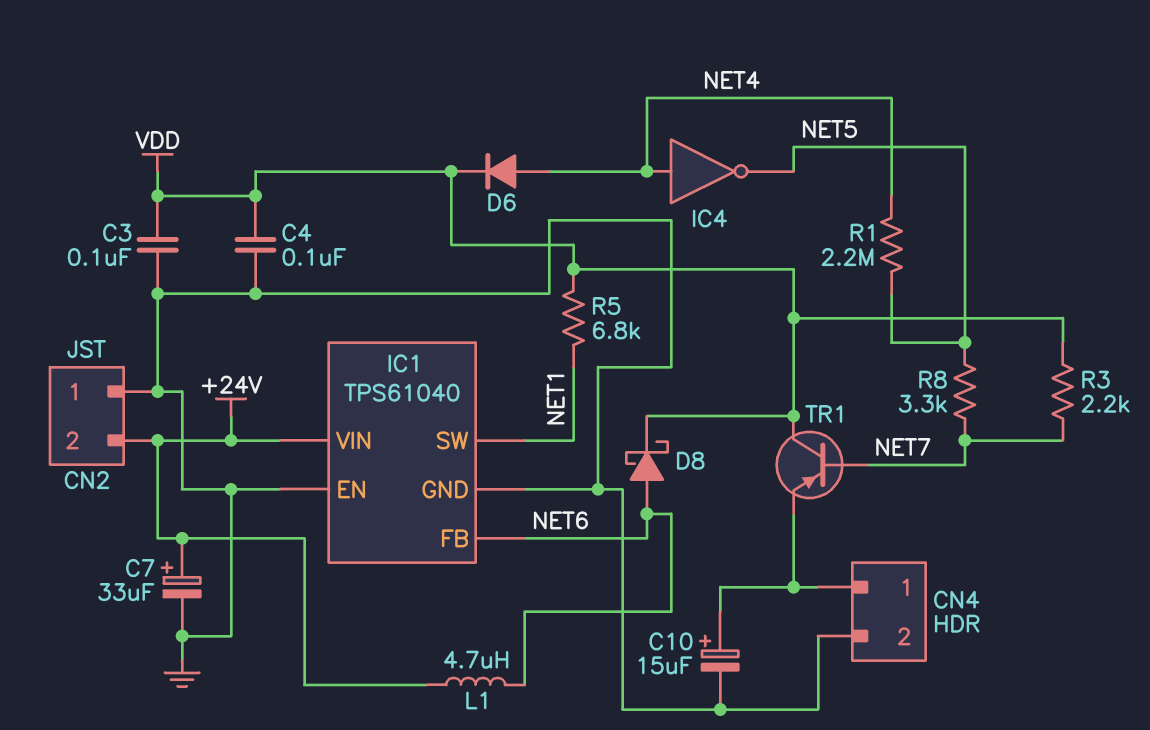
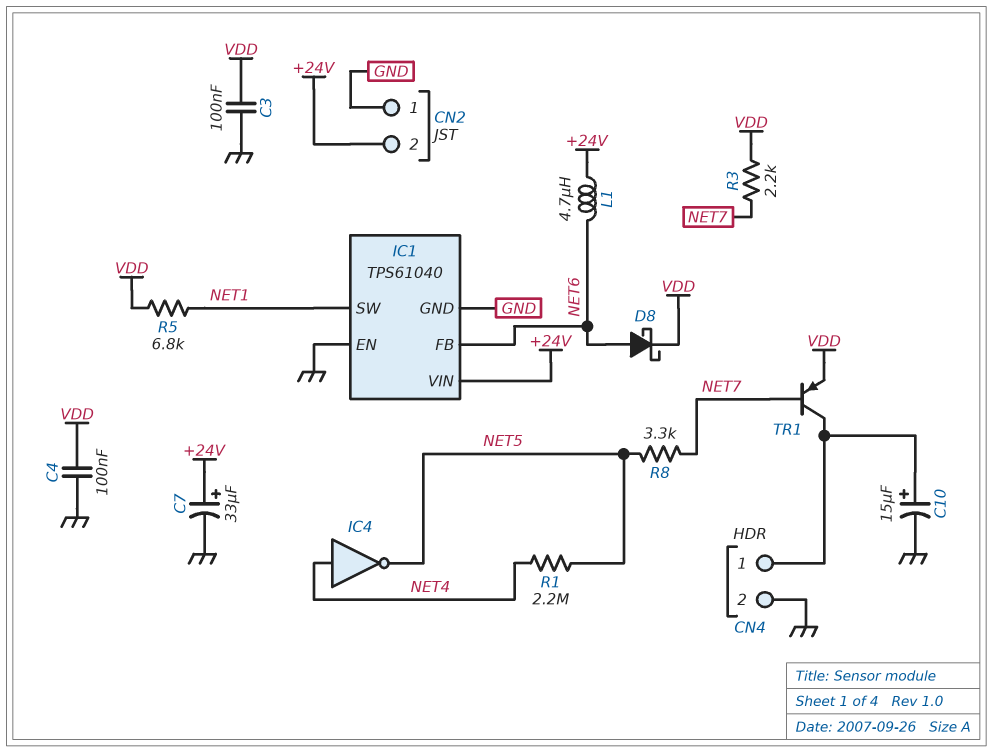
D6: diode (A NET4, K VDD) -> none
TR1: PNP (B NET7, C VDD, E CN4/1) -> PNP (B NET7, C CN4/1, E VDD)

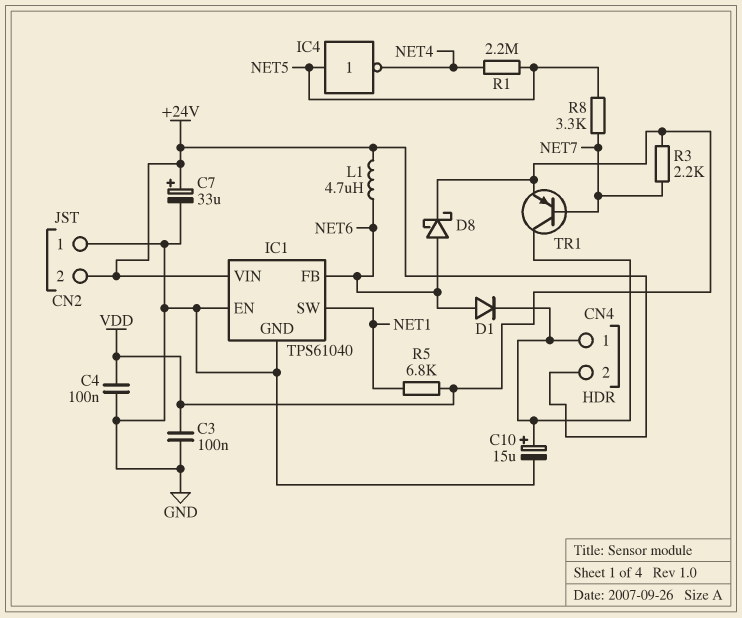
CN4 pin 2: GND -> +24V
D1: none -> diode (A NET6, K CN4/1)
IC4: NOT (in NET4, out NET5) -> NOT (in NET5, out NET4)

